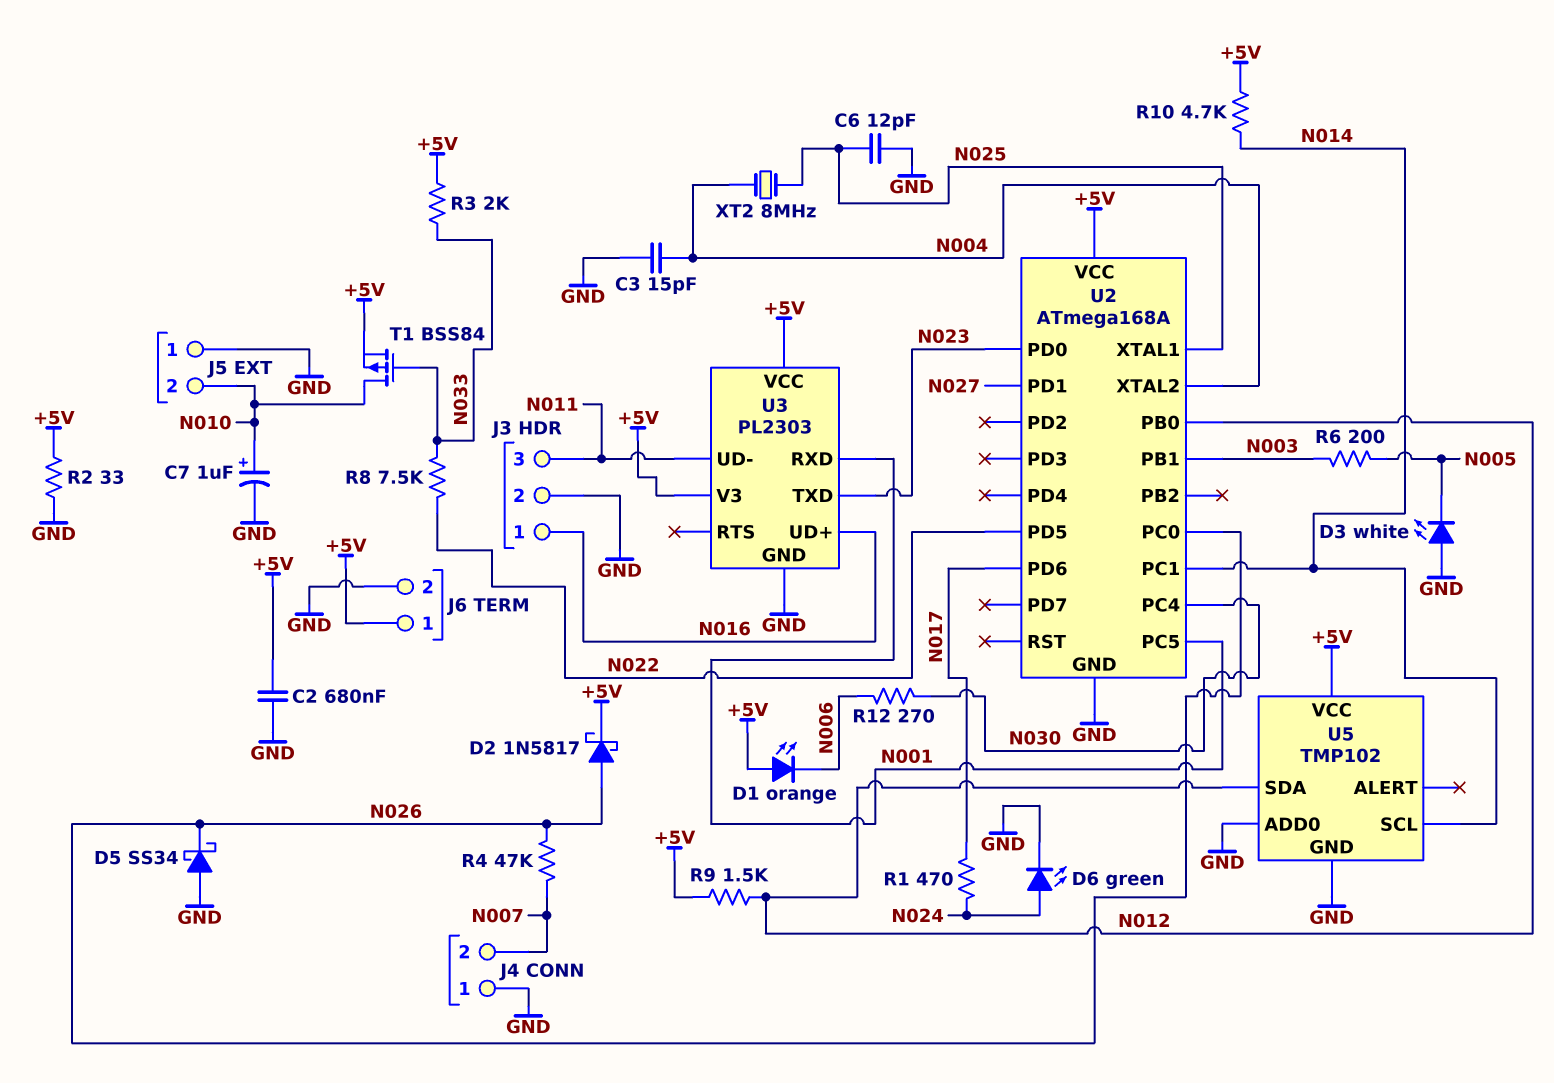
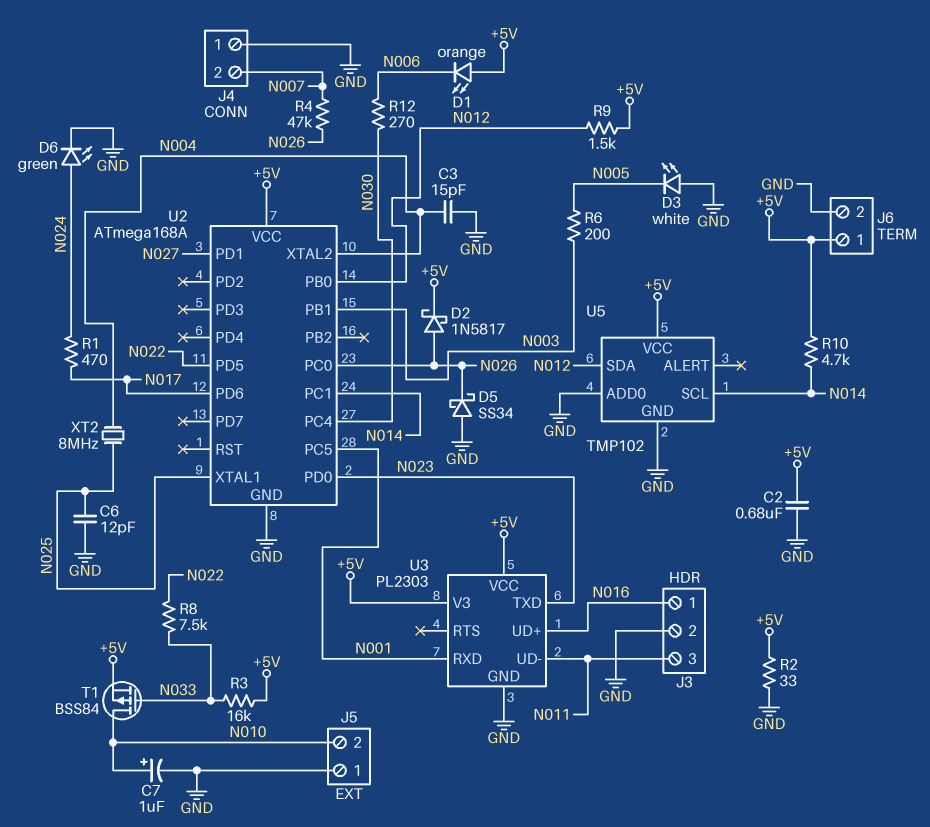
R3: 2k (+5V, N033) -> 16k (+5V, N033)

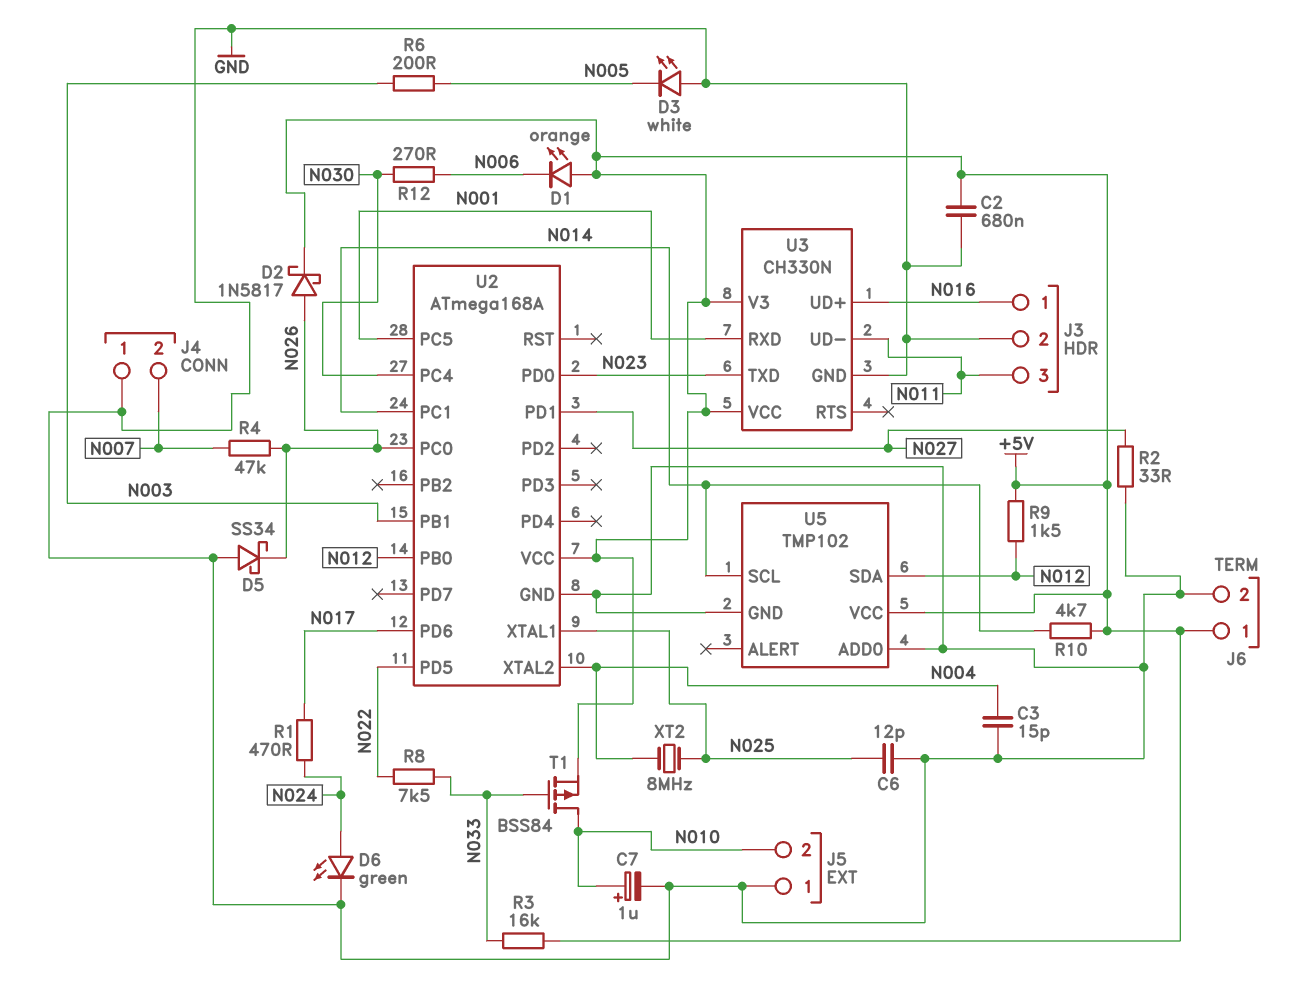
R2: 33 (+5V, GND) -> 33 (GND, N027)
U3: PL2303 -> CH330N

